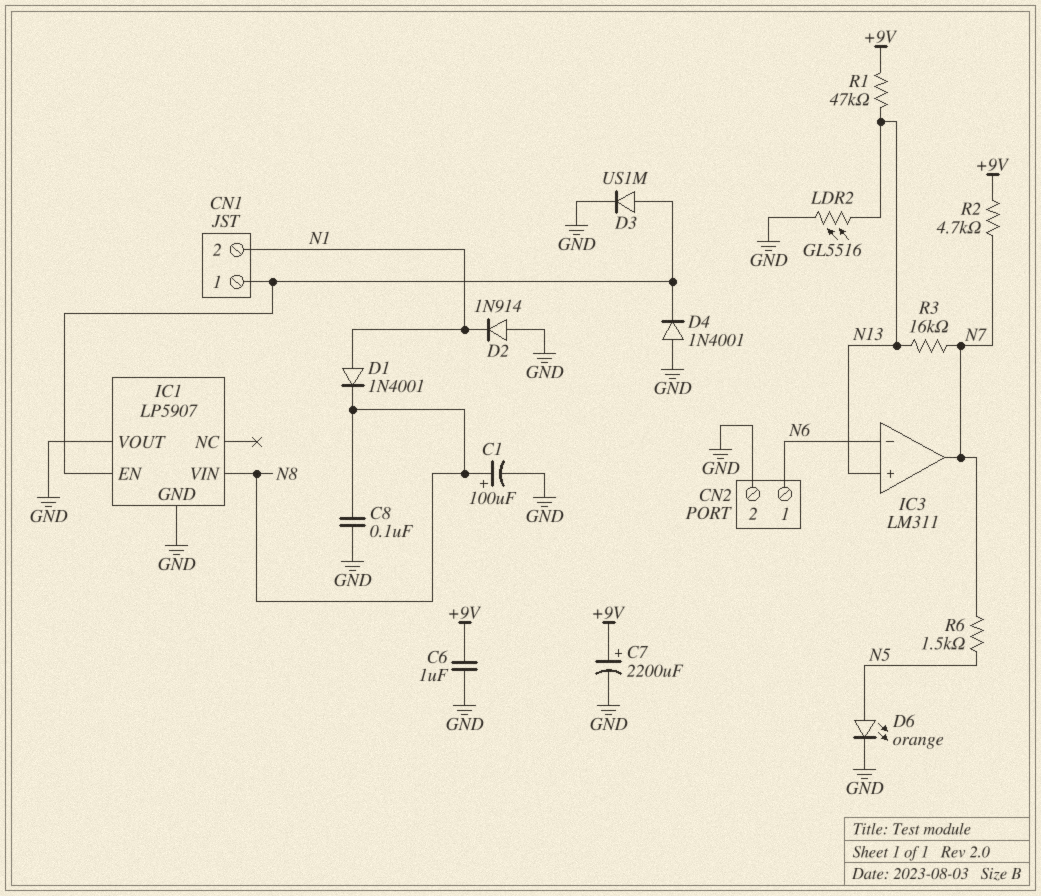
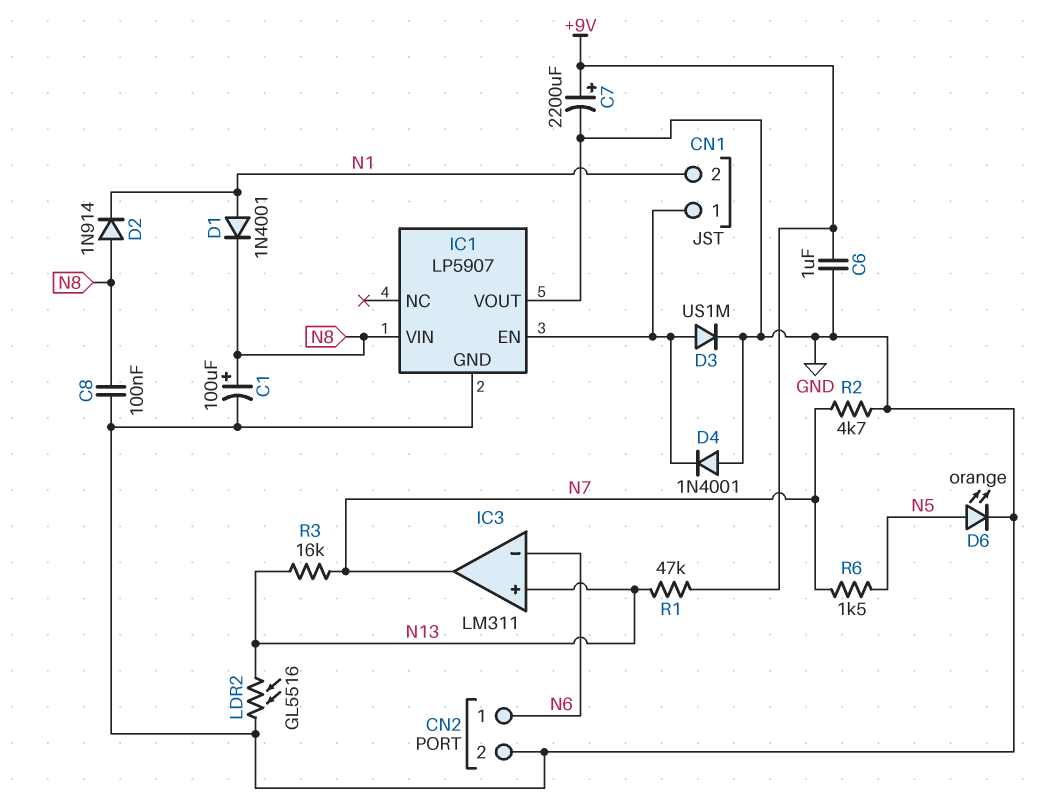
D2: diode 1N914 (A GND, K N1) -> diode 1N914 (A N8, K N1)
R2: 4.7k (+9V, N7) -> 4.7k (GND, N7)

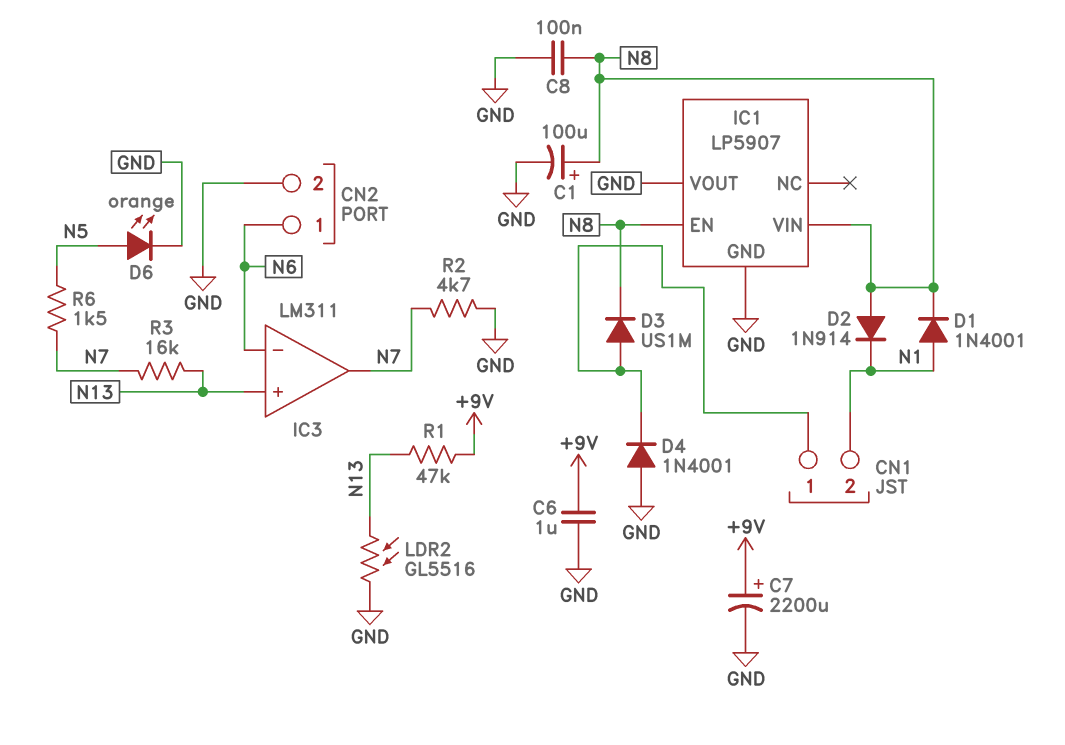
D3: diode US1M (A CN1/1, K GND) -> diode US1M (A CN1/1, K N8)
IC1 pin EN: CN1/1 -> N8

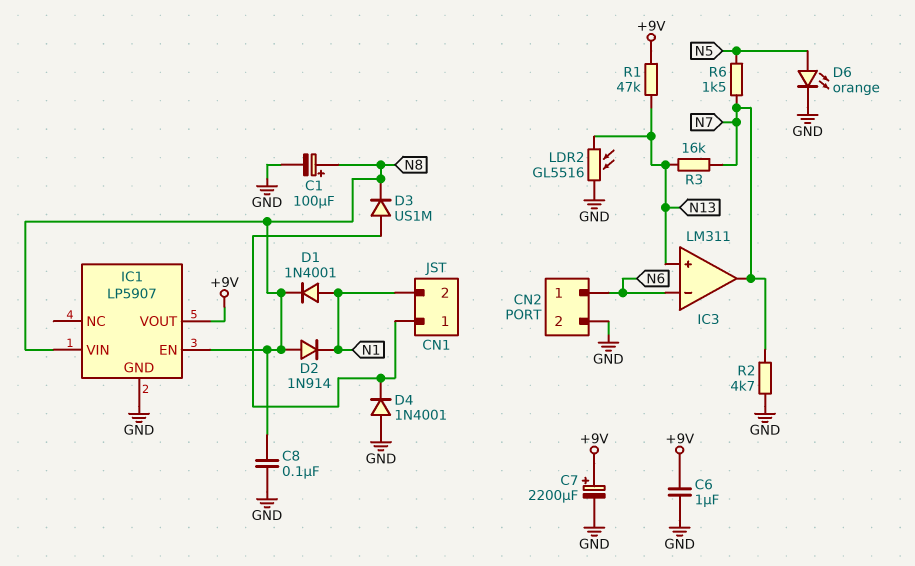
IC1 pin VOUT: GND -> +9V

